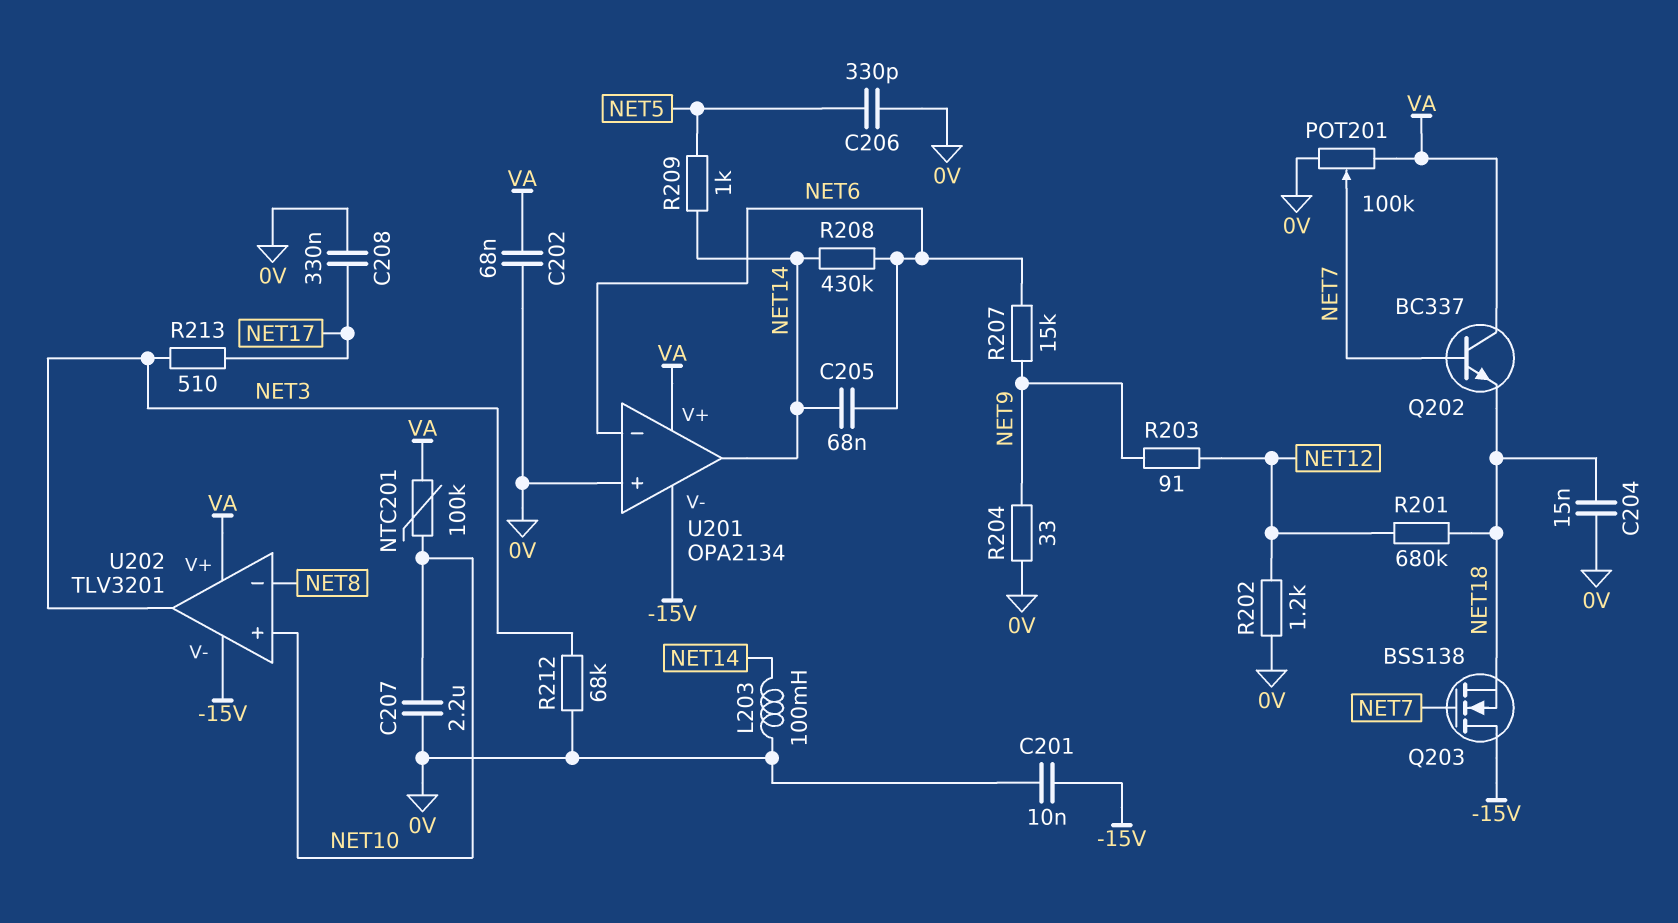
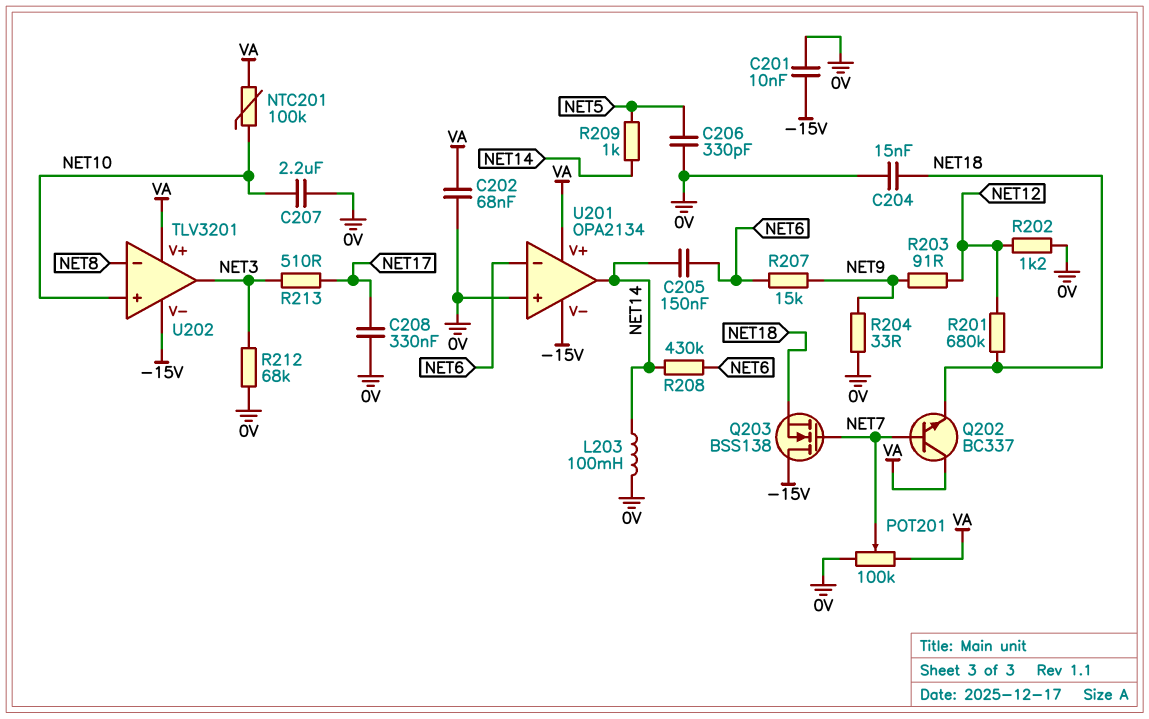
C205: 68nF (NET6, NET14) -> 150nF (NET6, NET14)

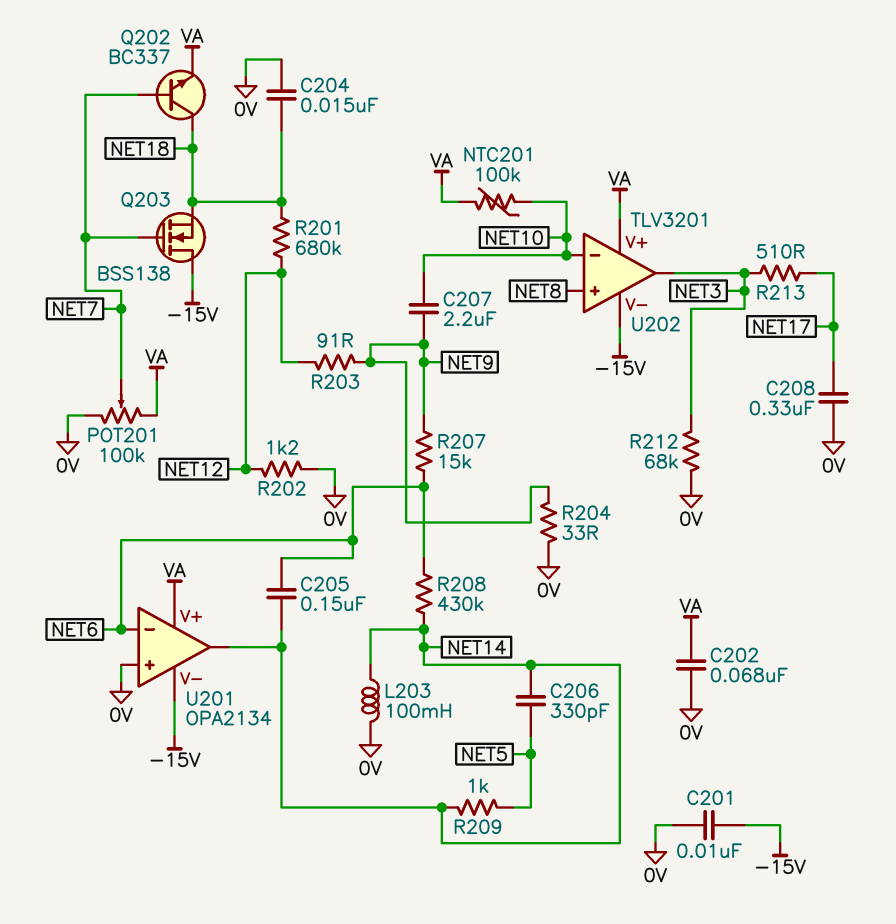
C206: 330pF (0V, NET5) -> 330pF (NET5, NET14)
C207: 2.2uF (0V, NET10) -> 2.2uF (NET9, NET10)
Q202: NPN BC337 (B NET7, C VA, E NET18) -> NPN BC337 (B NET7, C NET18, E VA)
U202 pin in+: NET10 -> NET8
U202 pin in-: NET8 -> NET10

